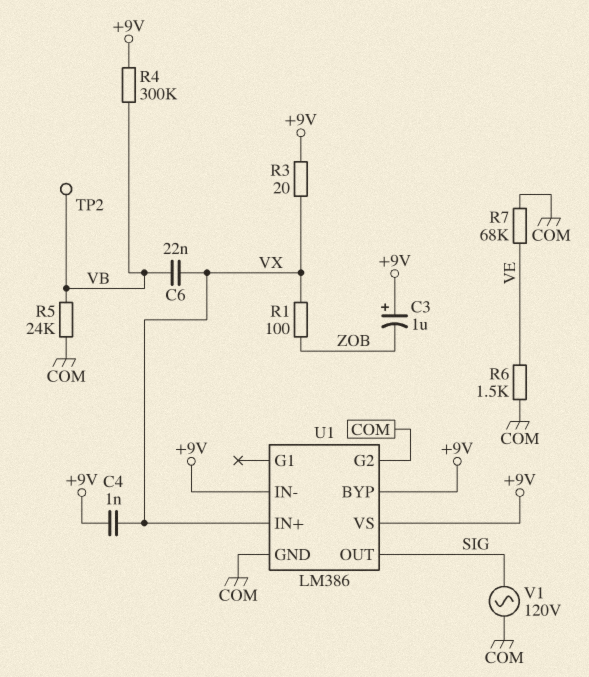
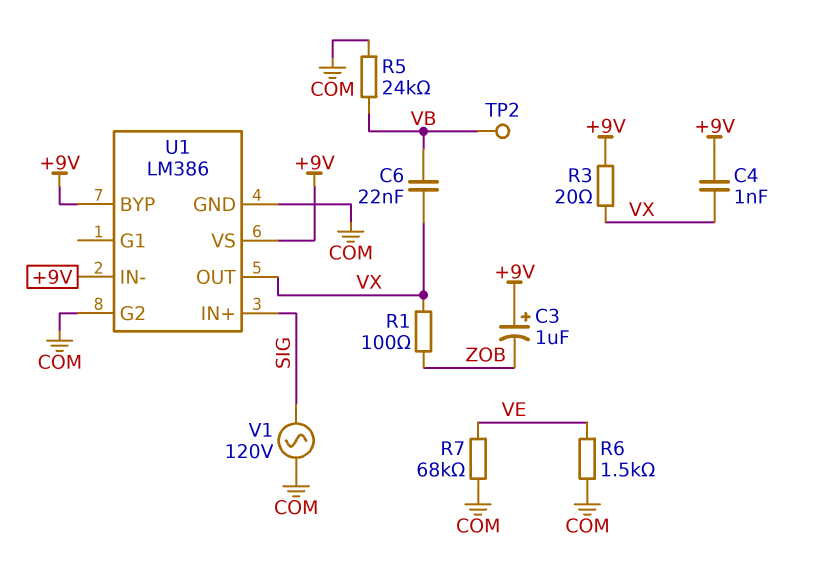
R4: 300k (+9V, VB) -> none
U1 pin IN+: VX -> SIG
U1 pin OUT: SIG -> VX

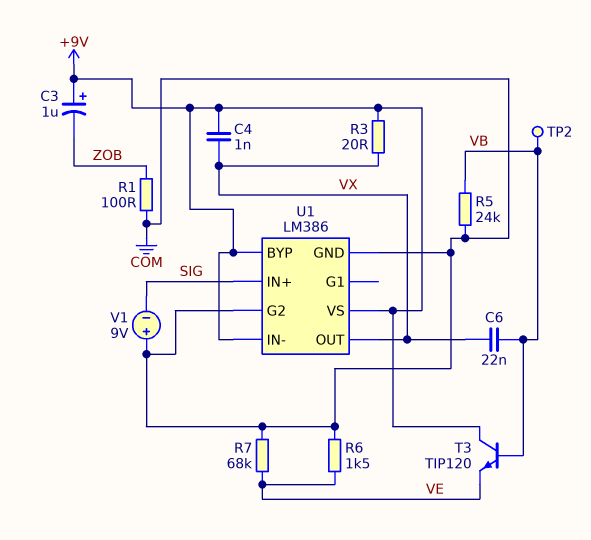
R1: 100 (VX, ZOB) -> 100 (COM, ZOB)
T3: none -> NPN TIP120 (B VB, C +9V, E VE)
V1: AC 120V (COM, SIG) -> 9V (plus COM, minus SIG)

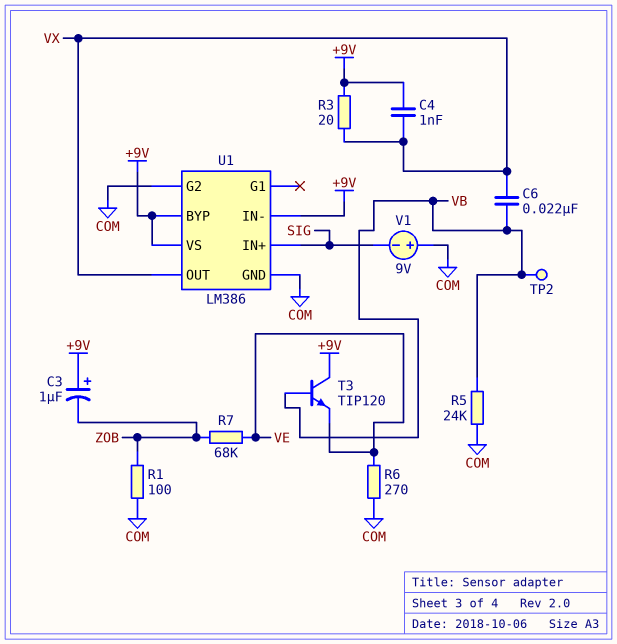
R6: 1.5k (COM, VE) -> 270 (COM, VE)
R7: 68k (COM, VE) -> 68k (VE, ZOB)

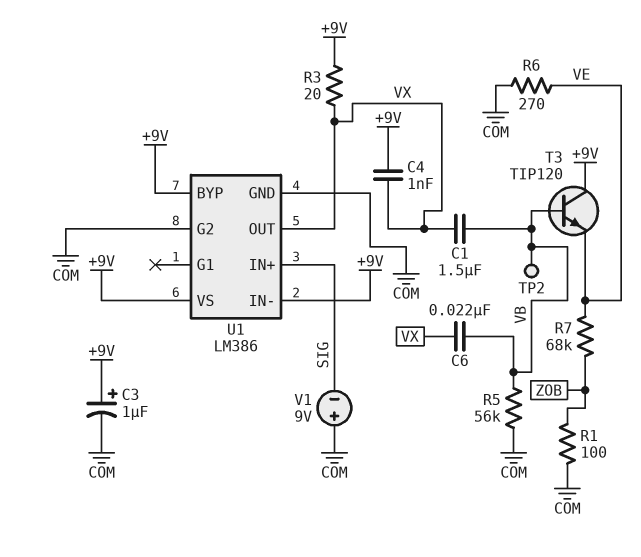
C1: none -> 1.5uF (VB, VX)
C3: 1uF (plus +9V, minus ZOB) -> 1uF (plus +9V, minus COM)
R5: 24k (COM, VB) -> 56k (COM, VB)

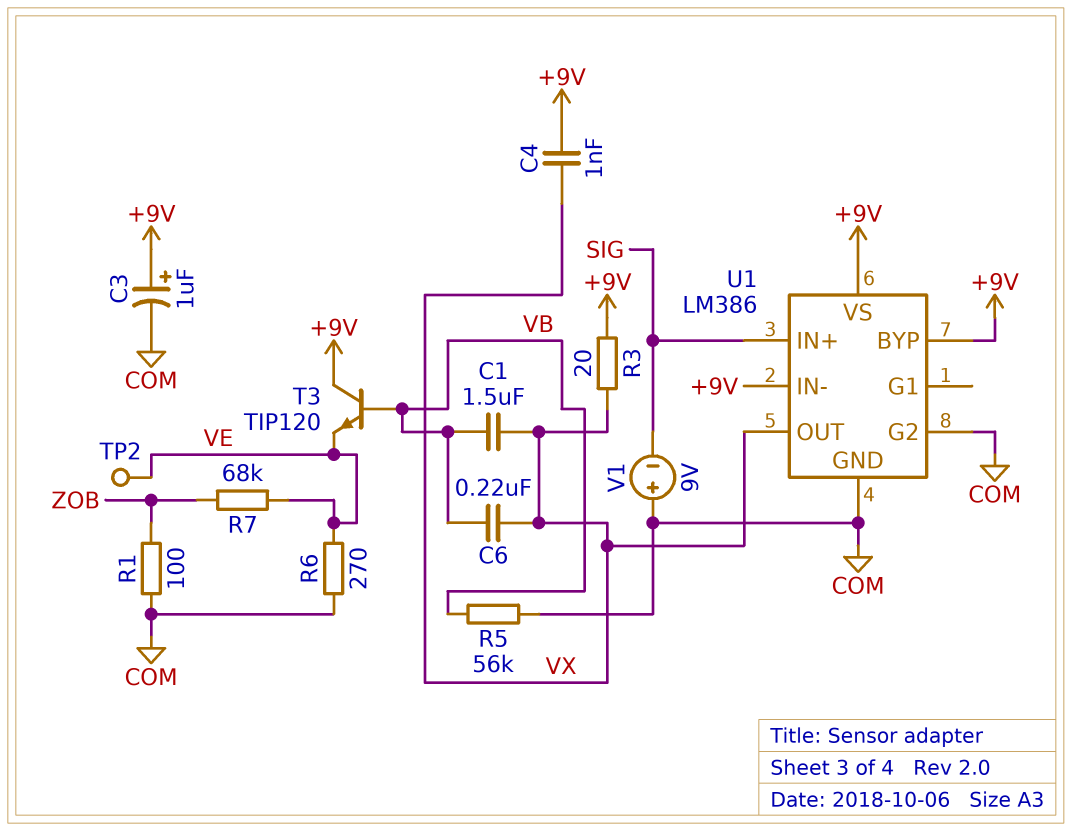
C6: 22nF (VB, VX) -> 220nF (VB, VX)
TP2: test point (VB) -> test point (VE)

